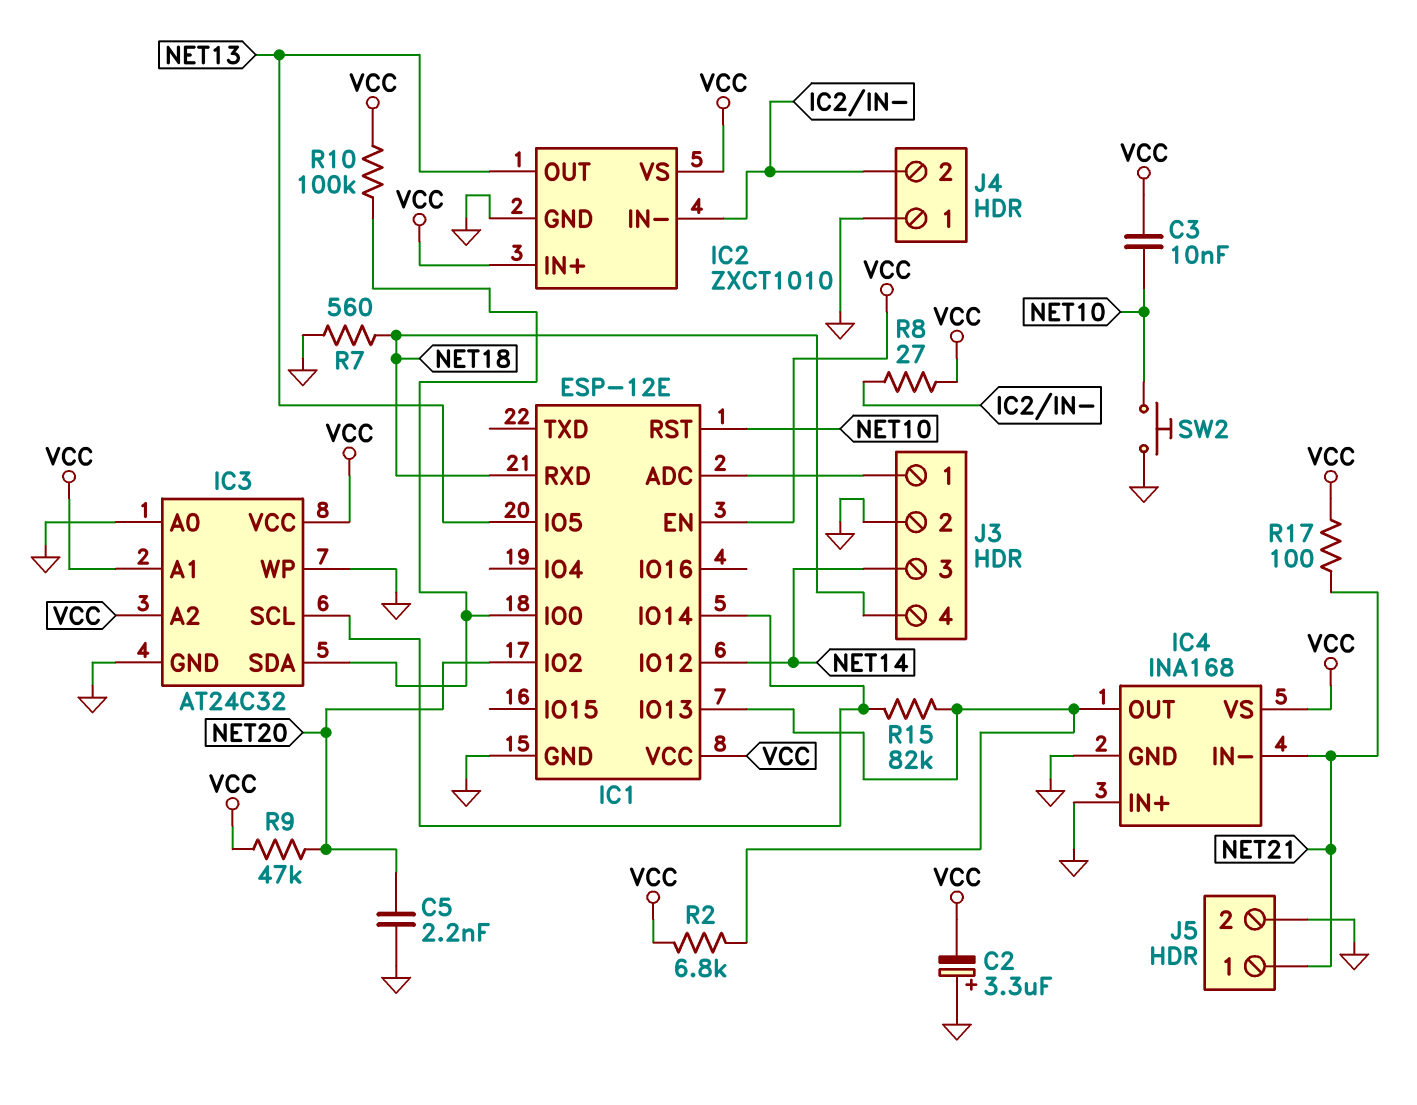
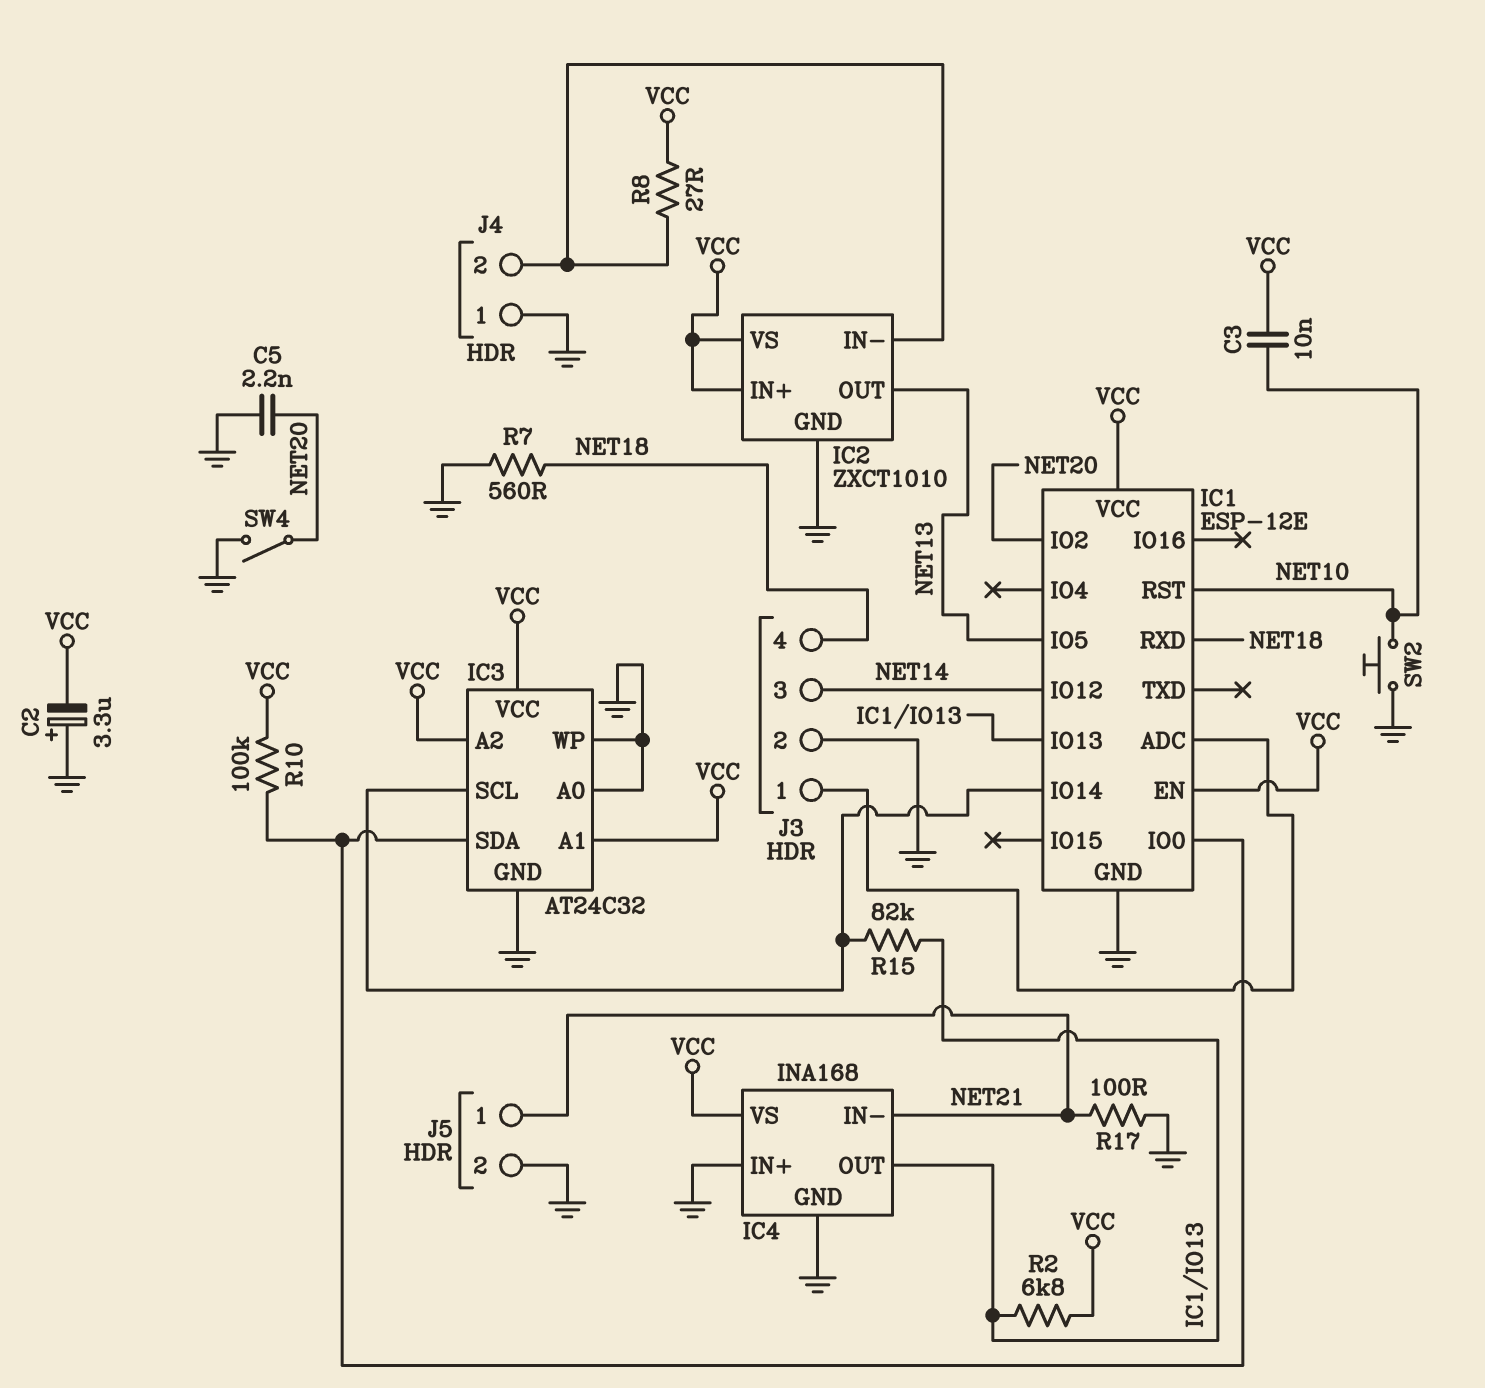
R9: 47k (NET20, VCC) -> none
R17: 100 (NET21, VCC) -> 100 (GND, NET21)
SW4: none -> switch (GND, NET20)

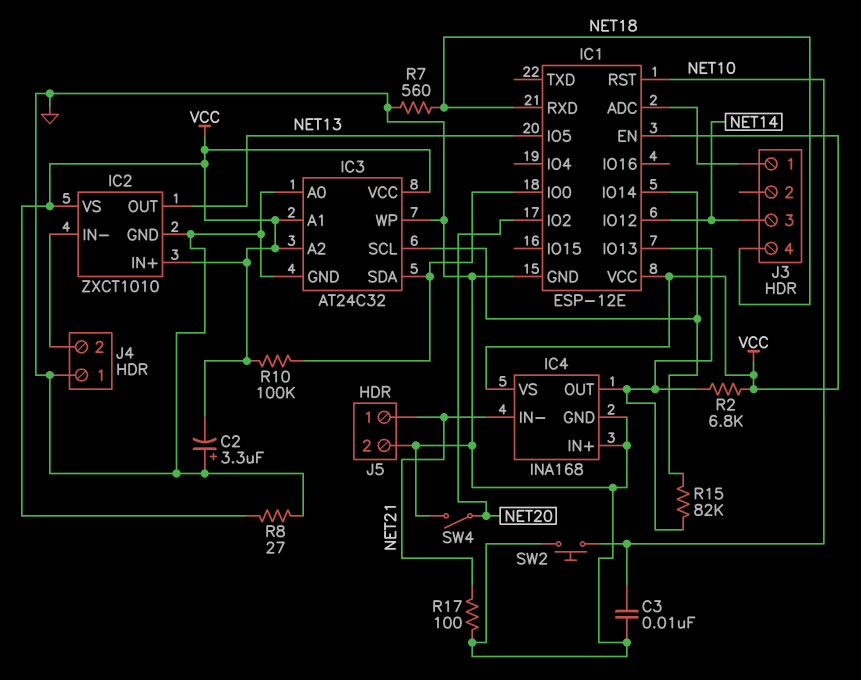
C3: 10nF (NET10, VCC) -> 10nF (GND, NET10)
C5: 2.2nF (GND, NET20) -> none
J3 pin 2: GND -> none
R8: 27 (IC2/IN-, VCC) -> 27 (GND, VCC)

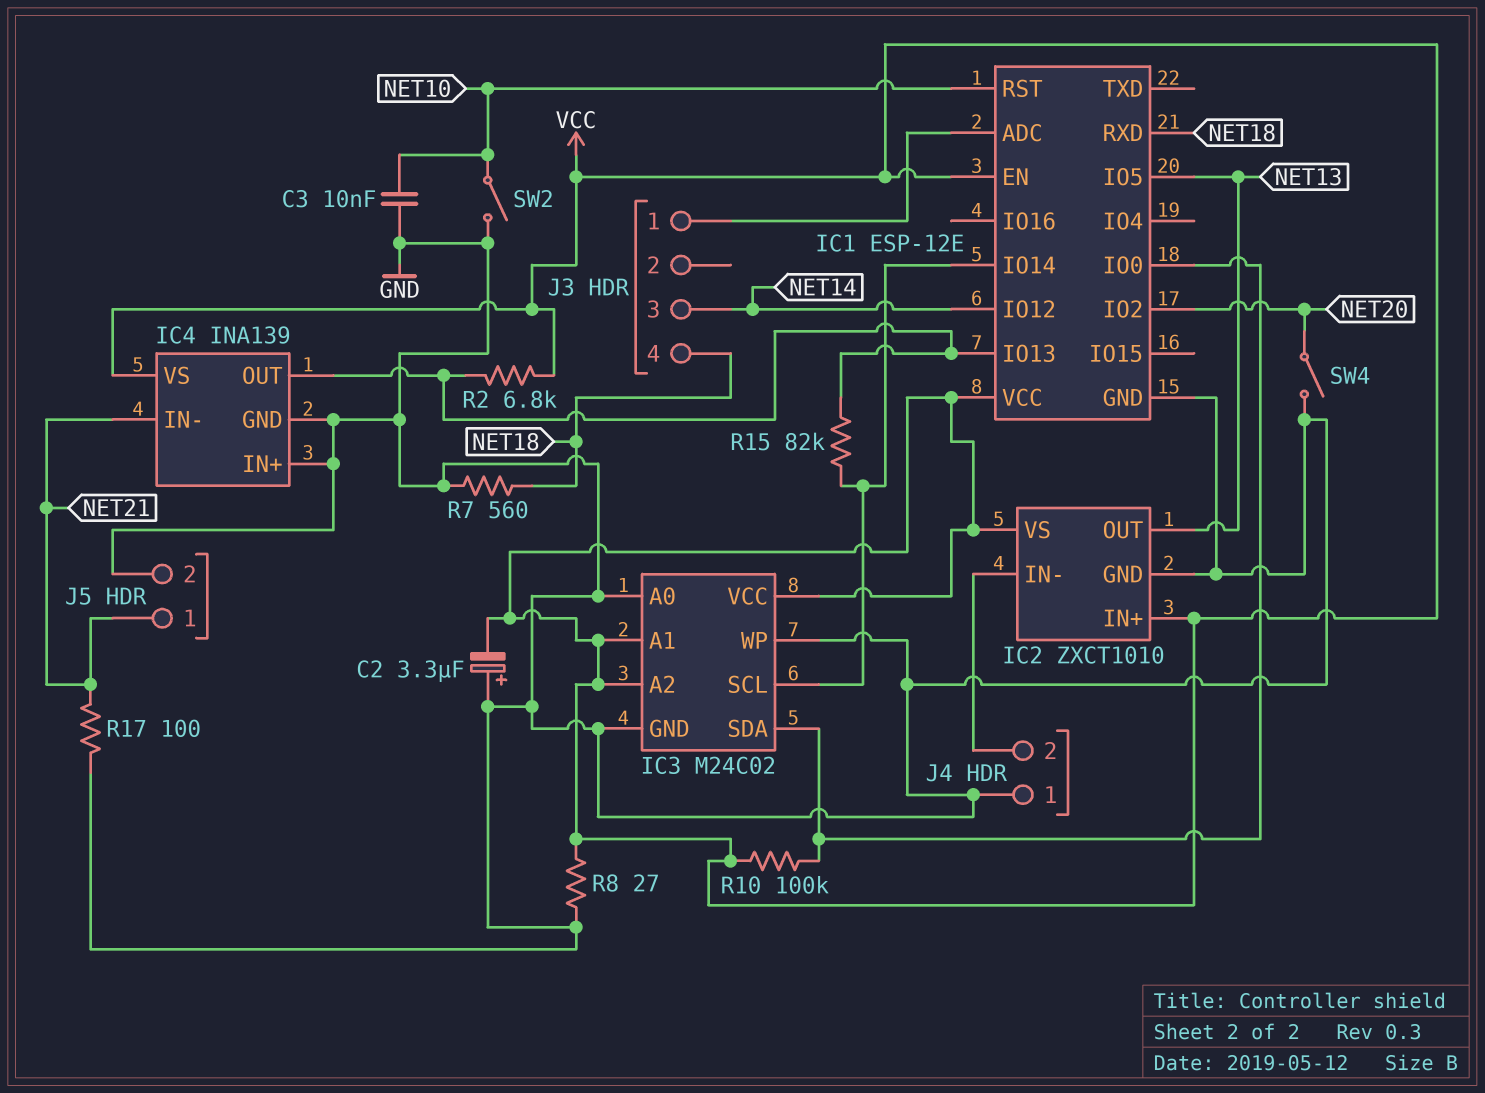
IC3: AT24C32 -> M24C02
IC4: INA168 -> INA139
SW2: button (GND, NET10) -> switch (GND, NET10)

